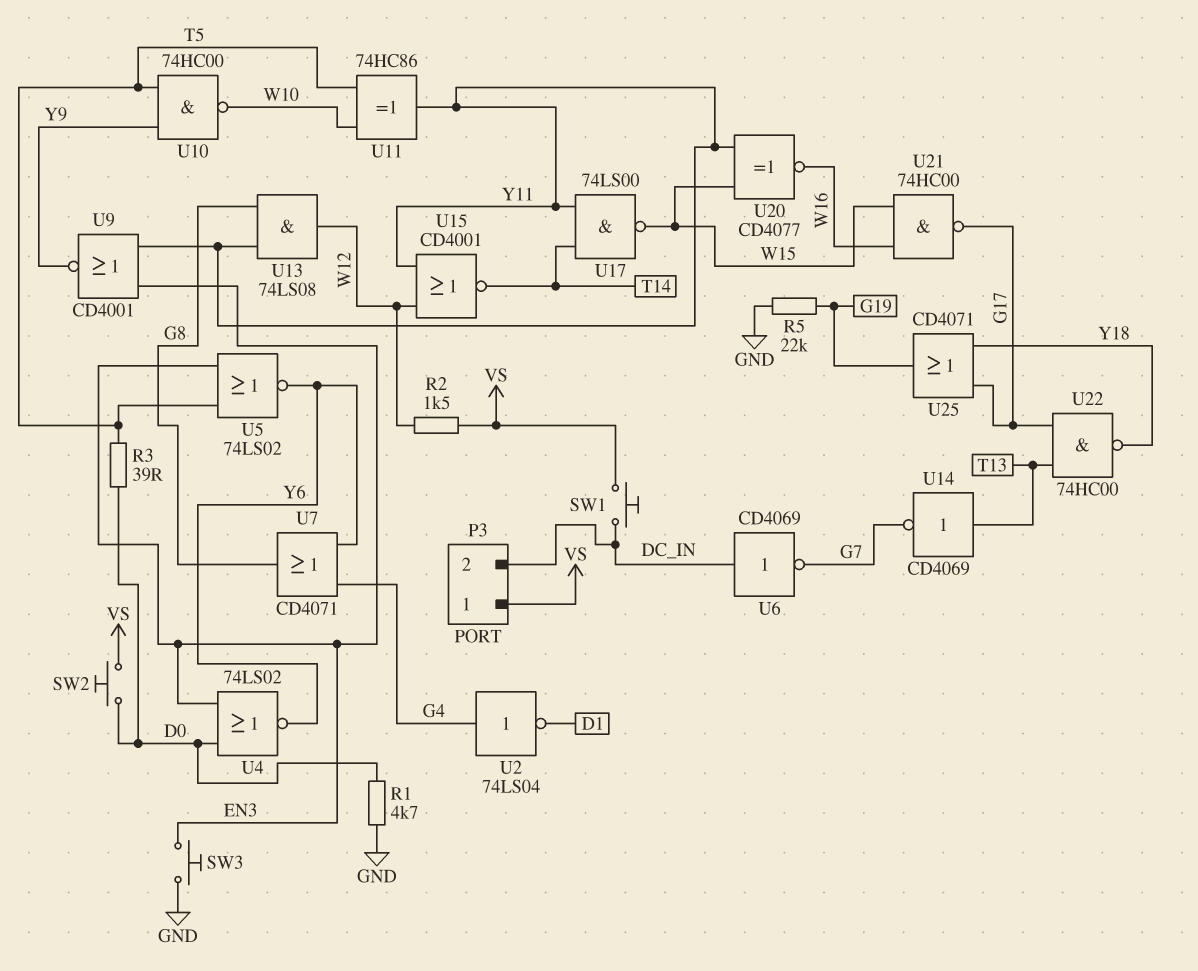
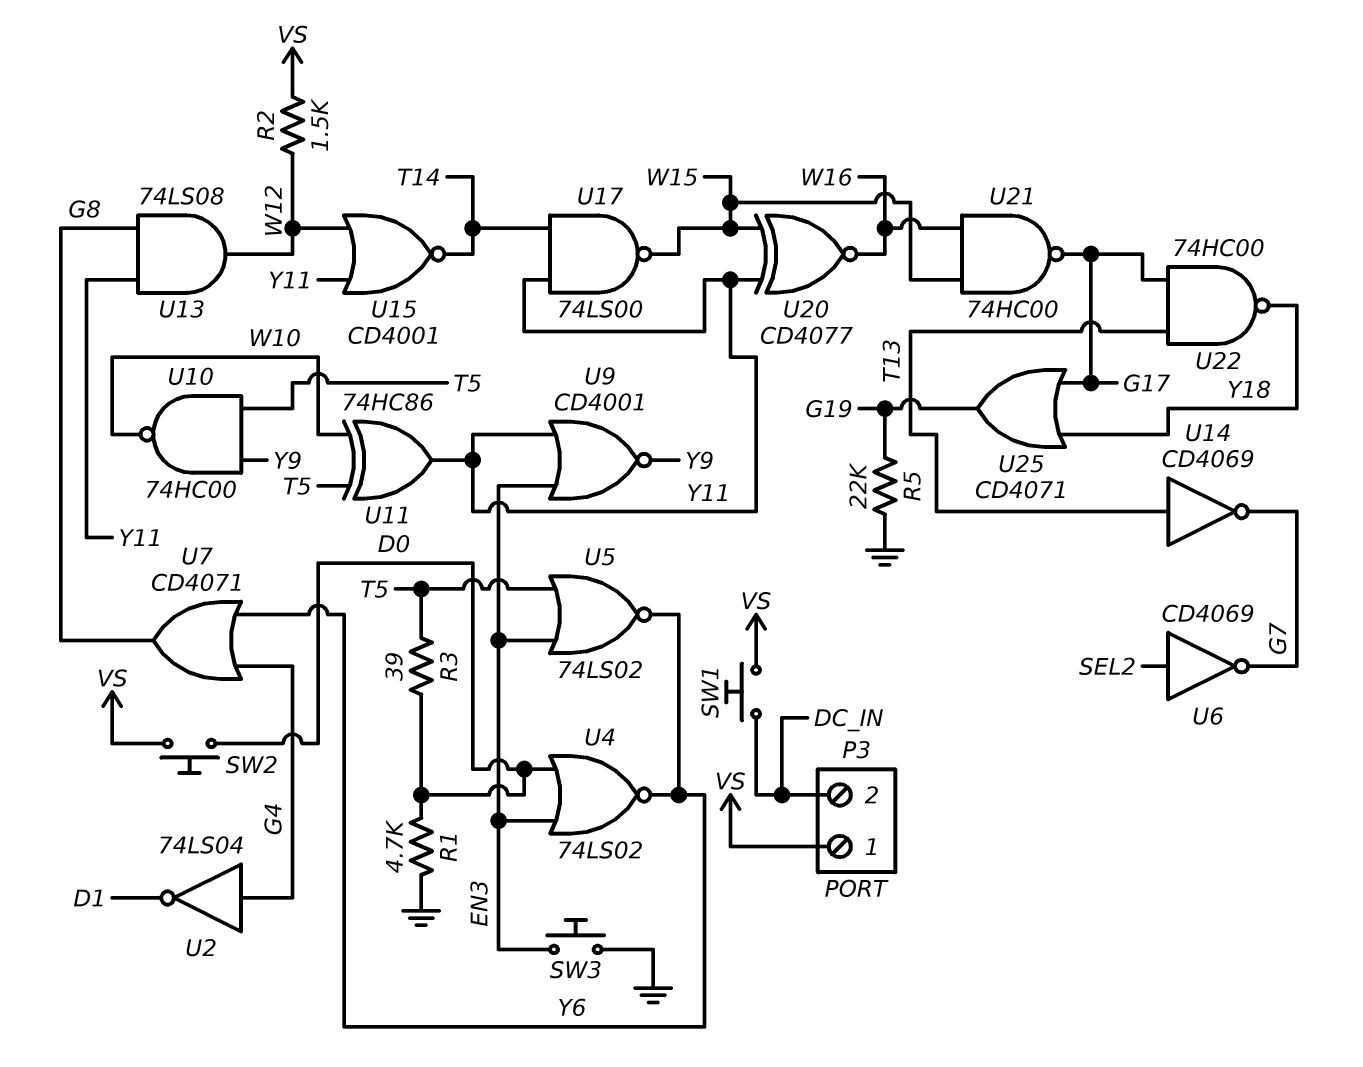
U6: NOT CD4069 (in DC_IN, out G7) -> NOT CD4069 (in SEL2, out G7)

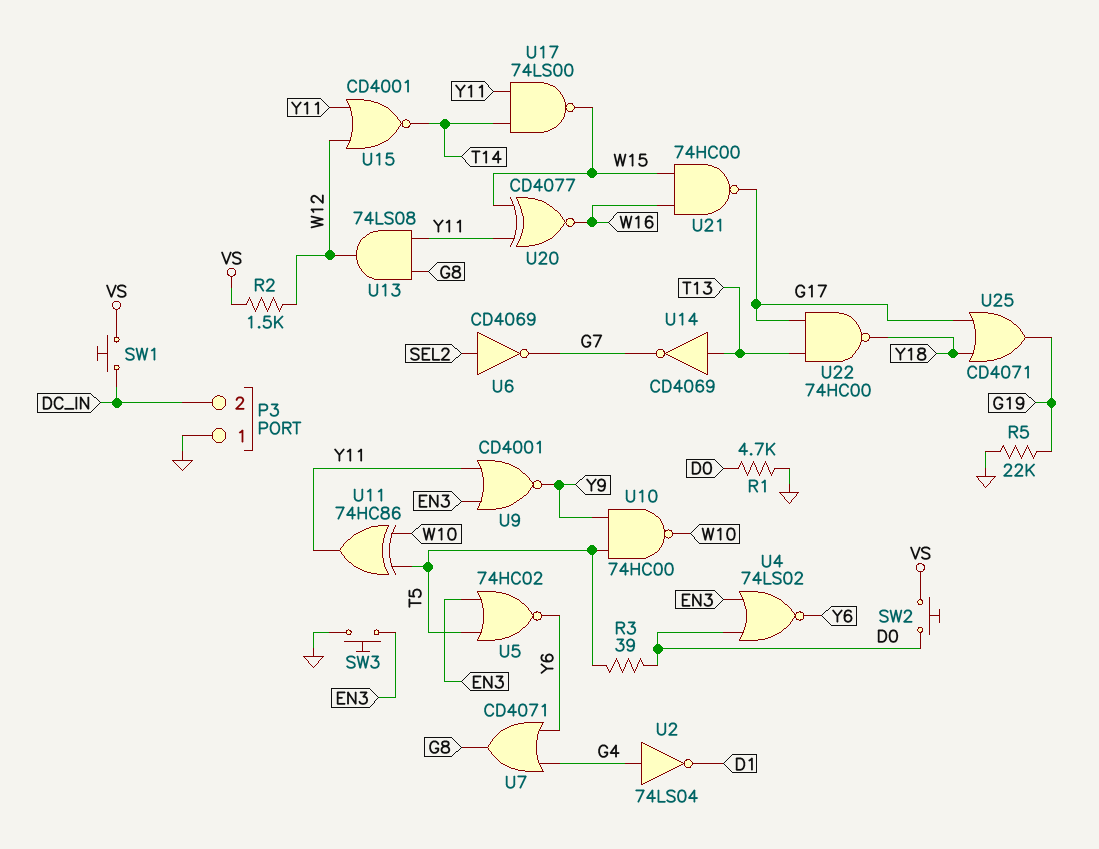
P3 pin 1: VS -> GND
U5: NOR 74LS02 (in EN3, in T5, out Y6) -> NOR 74HC02 (in EN3, in T5, out Y6)

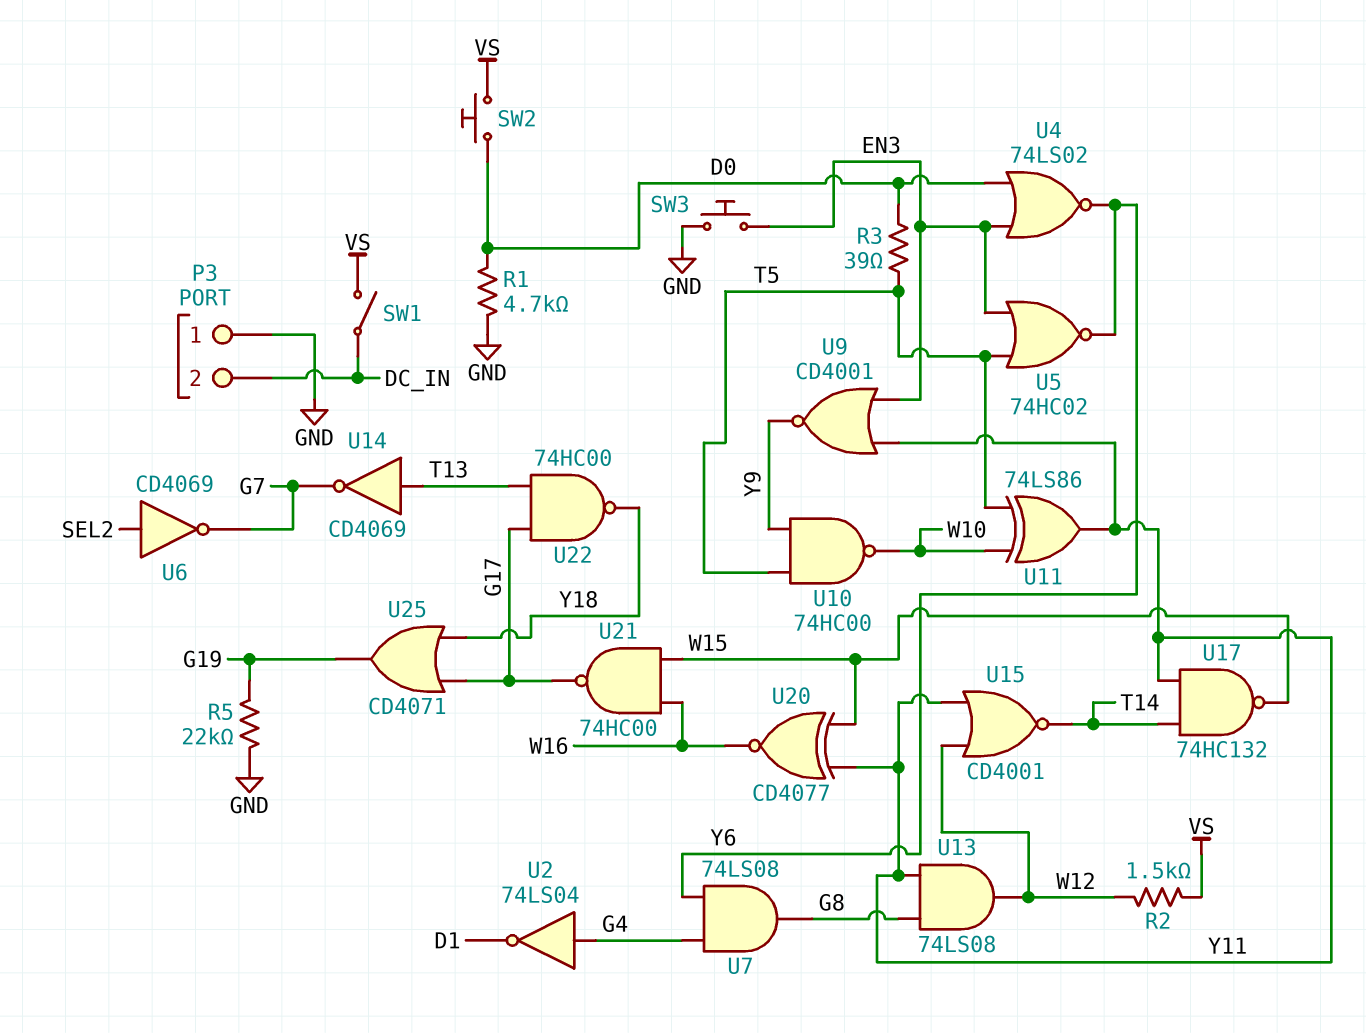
SW1: button (DC_IN, VS) -> switch (DC_IN, VS)
U7: OR CD4071 (in G4, in Y6, out G8) -> AND 74LS08 (in G4, in Y6, out G8)
U11: XOR 74HC86 (in T5, in W10, out Y11) -> XOR 74LS86 (in T5, in W10, out Y11)
U17: NAND 74LS00 (in T14, in Y11, out W15) -> NAND 74HC132 (in T14, in Y11, out W15)

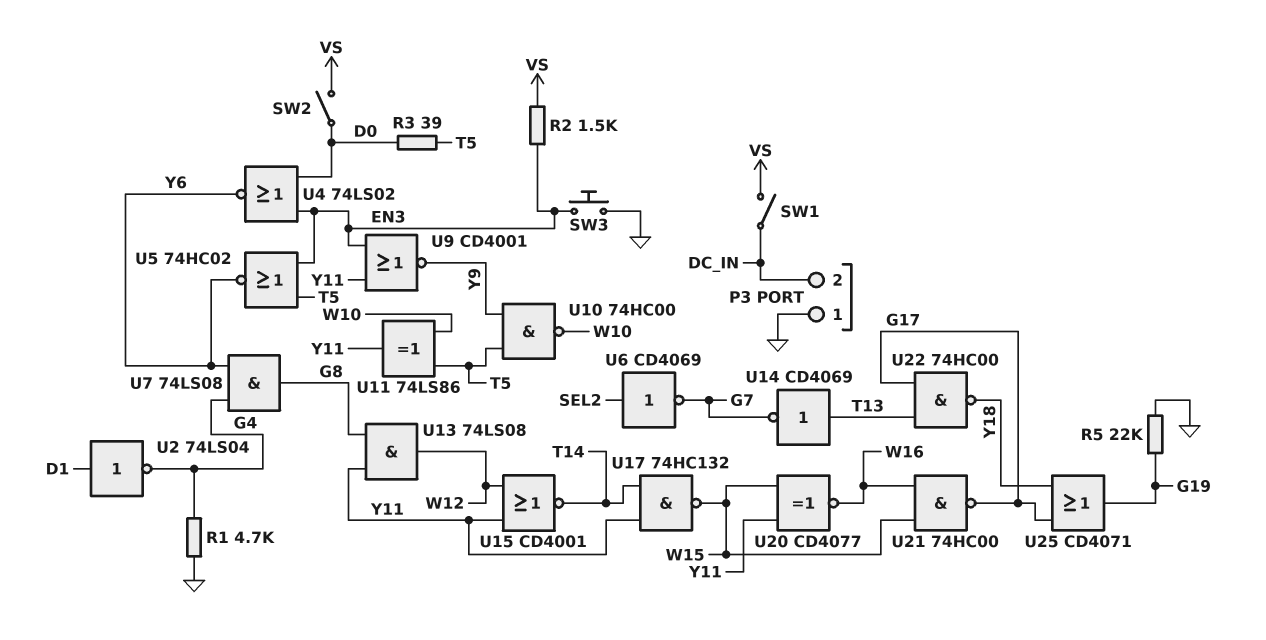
R1: 4.7k (D0, GND) -> 4.7k (G4, GND)
R2: 1.5k (VS, W12) -> 1.5k (EN3, VS)
SW2: button (D0, VS) -> switch (D0, VS)
U2: NOT 74LS04 (in G4, out D1) -> NOT 74LS04 (in D1, out G4)

